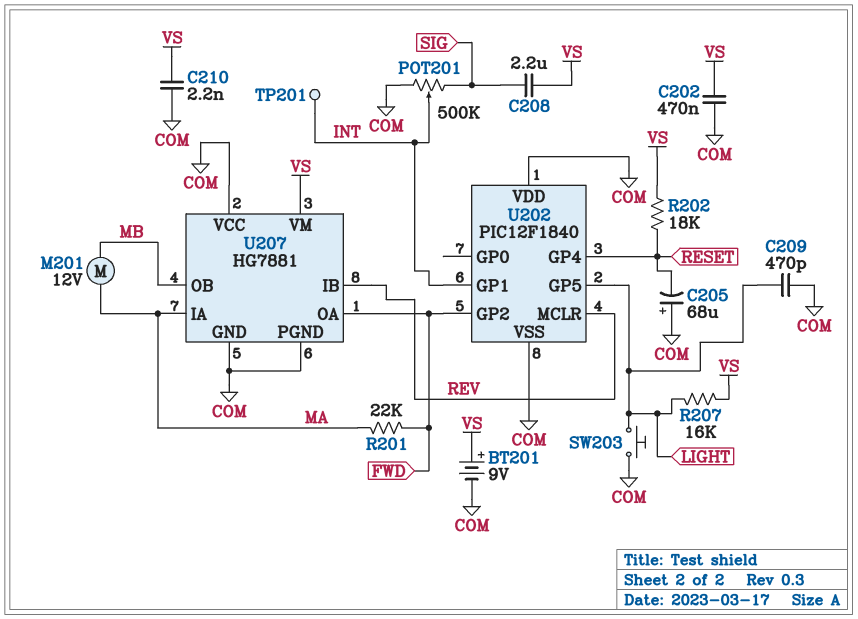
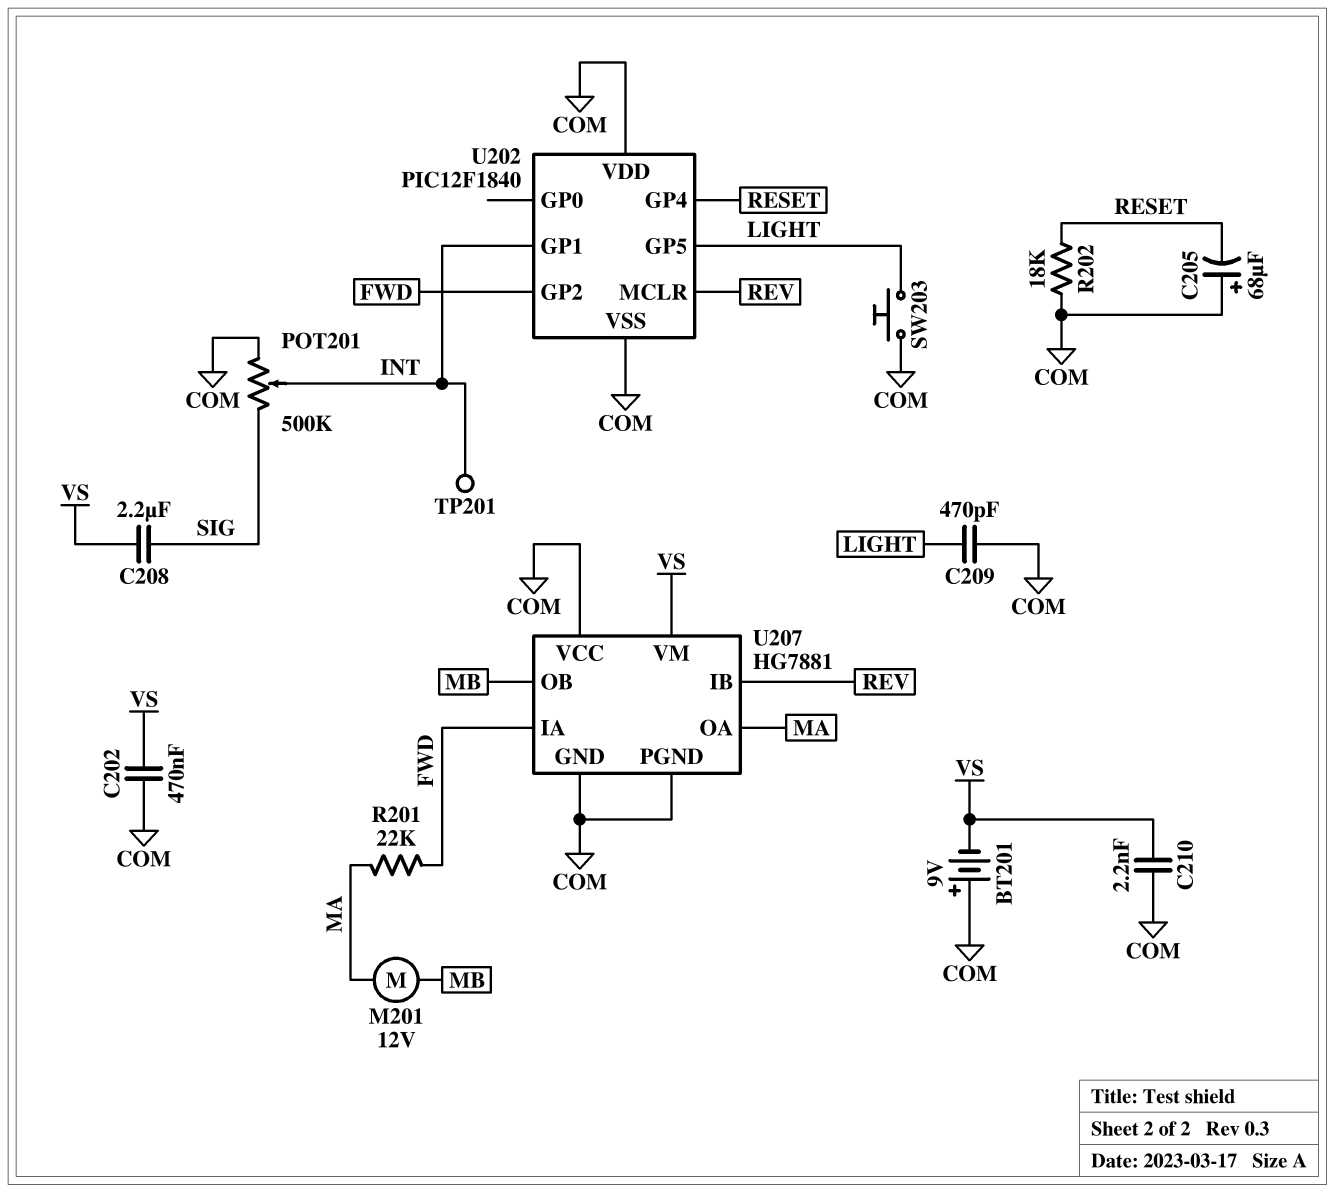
BT201: 9V (plus VS, minus COM) -> 9V (plus COM, minus VS)
R202: 18k (RESET, VS) -> 18k (COM, RESET)
R207: 16k (LIGHT, VS) -> none
U207 pin IA: MA -> FWD
U207 pin OA: FWD -> MA

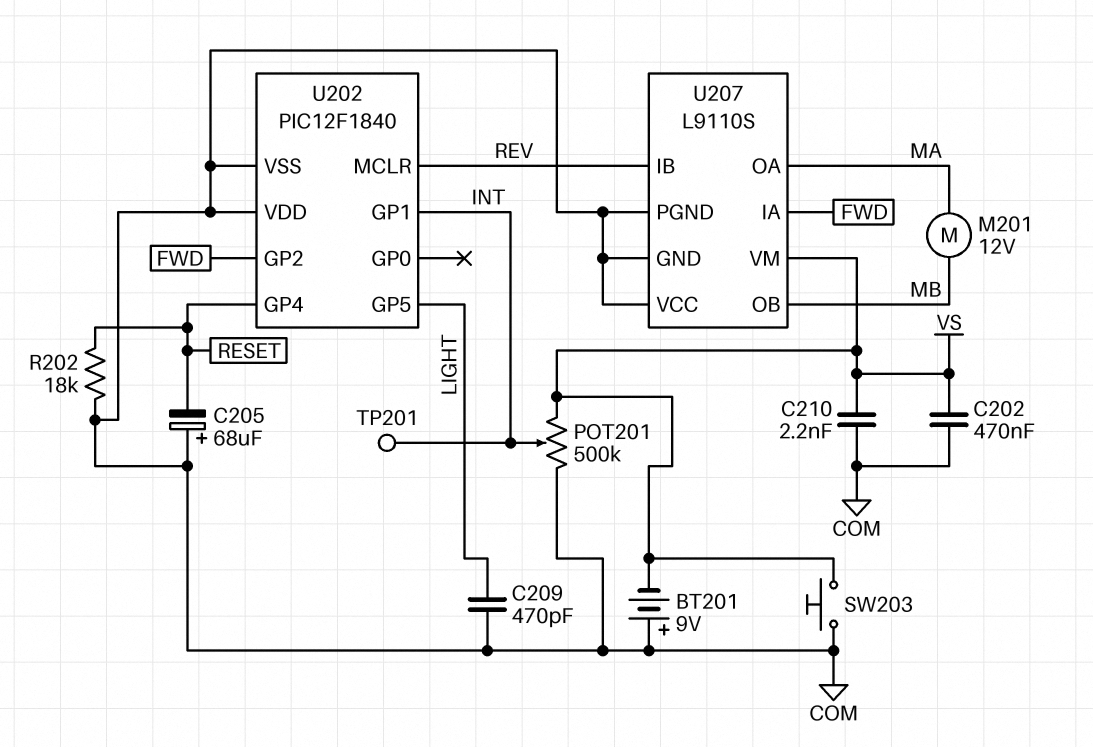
C208: 2.2uF (SIG, VS) -> none
POT201: 500k (COM, SIG, wiper INT) -> 500k (COM, VS, wiper INT)
R201: 22k (FWD, MA) -> none
SW203: button (COM, LIGHT) -> button (COM, VS)
U207: HG7881 -> L9110S

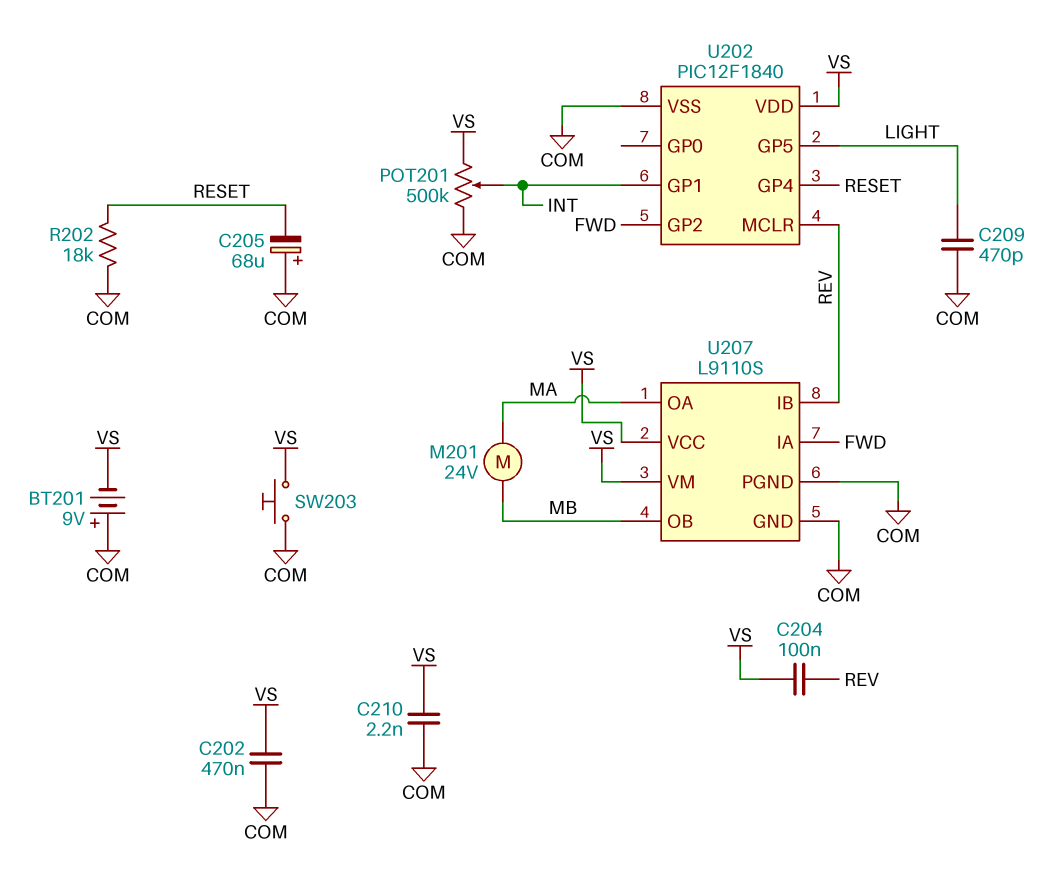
C204: none -> 100nF (REV, VS)
M201: motor 12V (MA, MB) -> motor 24V (MA, MB)
TP201: test point (INT) -> none
U202 pin VDD: COM -> VS
U207 pin VCC: COM -> VS

